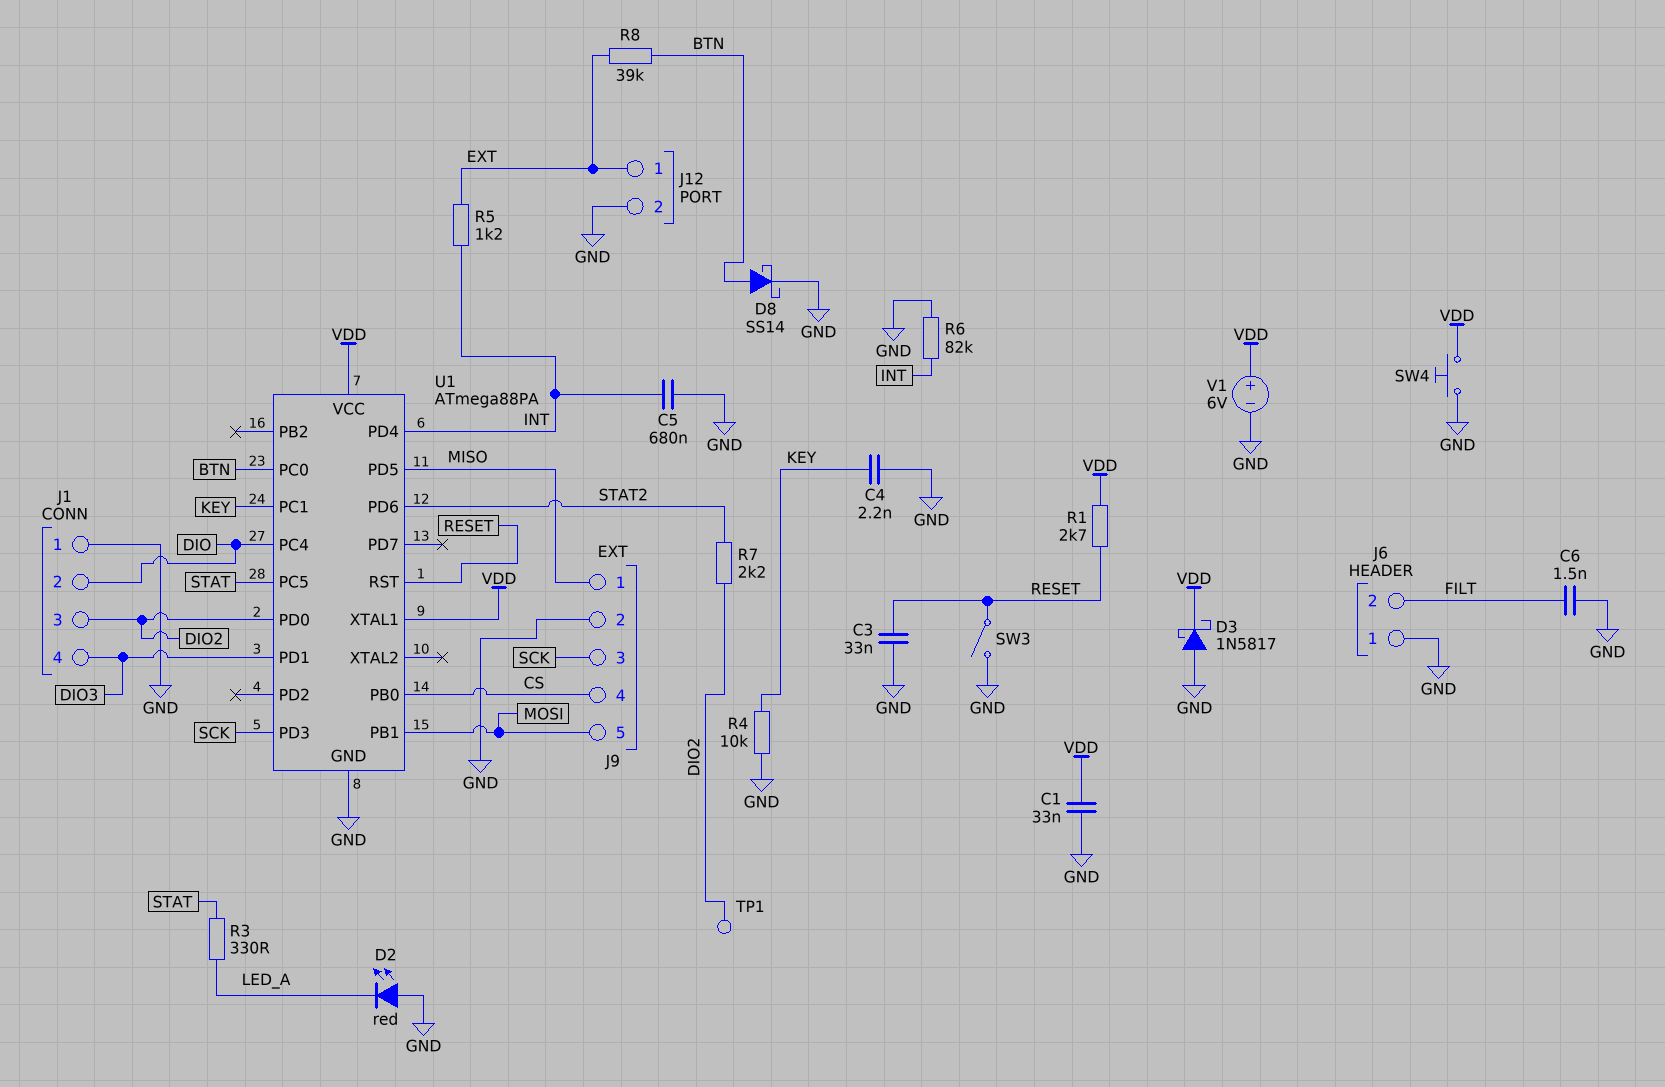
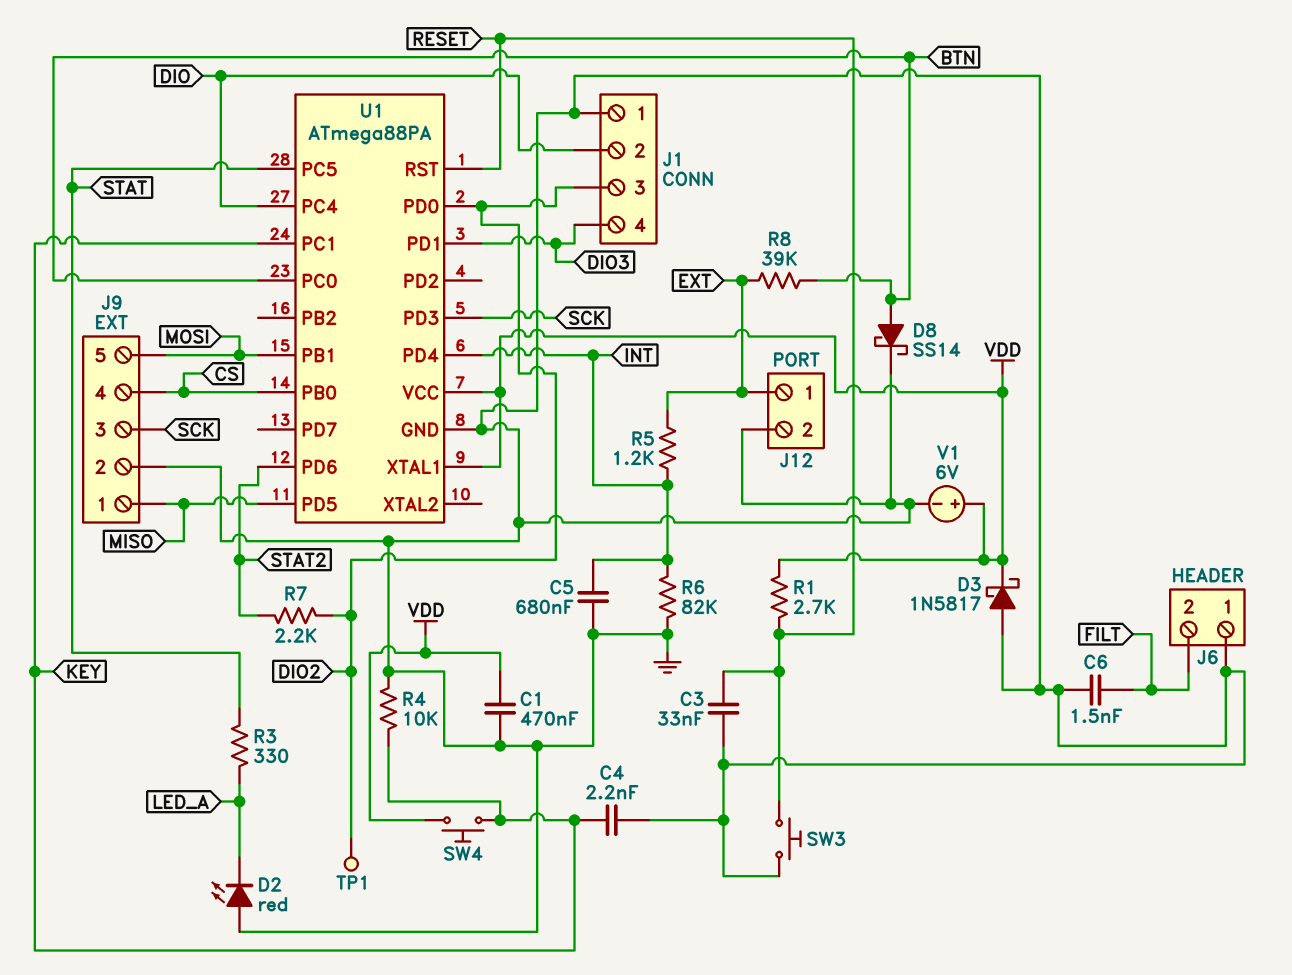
C1: 33nF (GND, VDD) -> 470nF (GND, VDD)
SW3: switch (GND, RESET) -> button (GND, RESET)
SW4: button (GND, VDD) -> button (KEY, VDD)

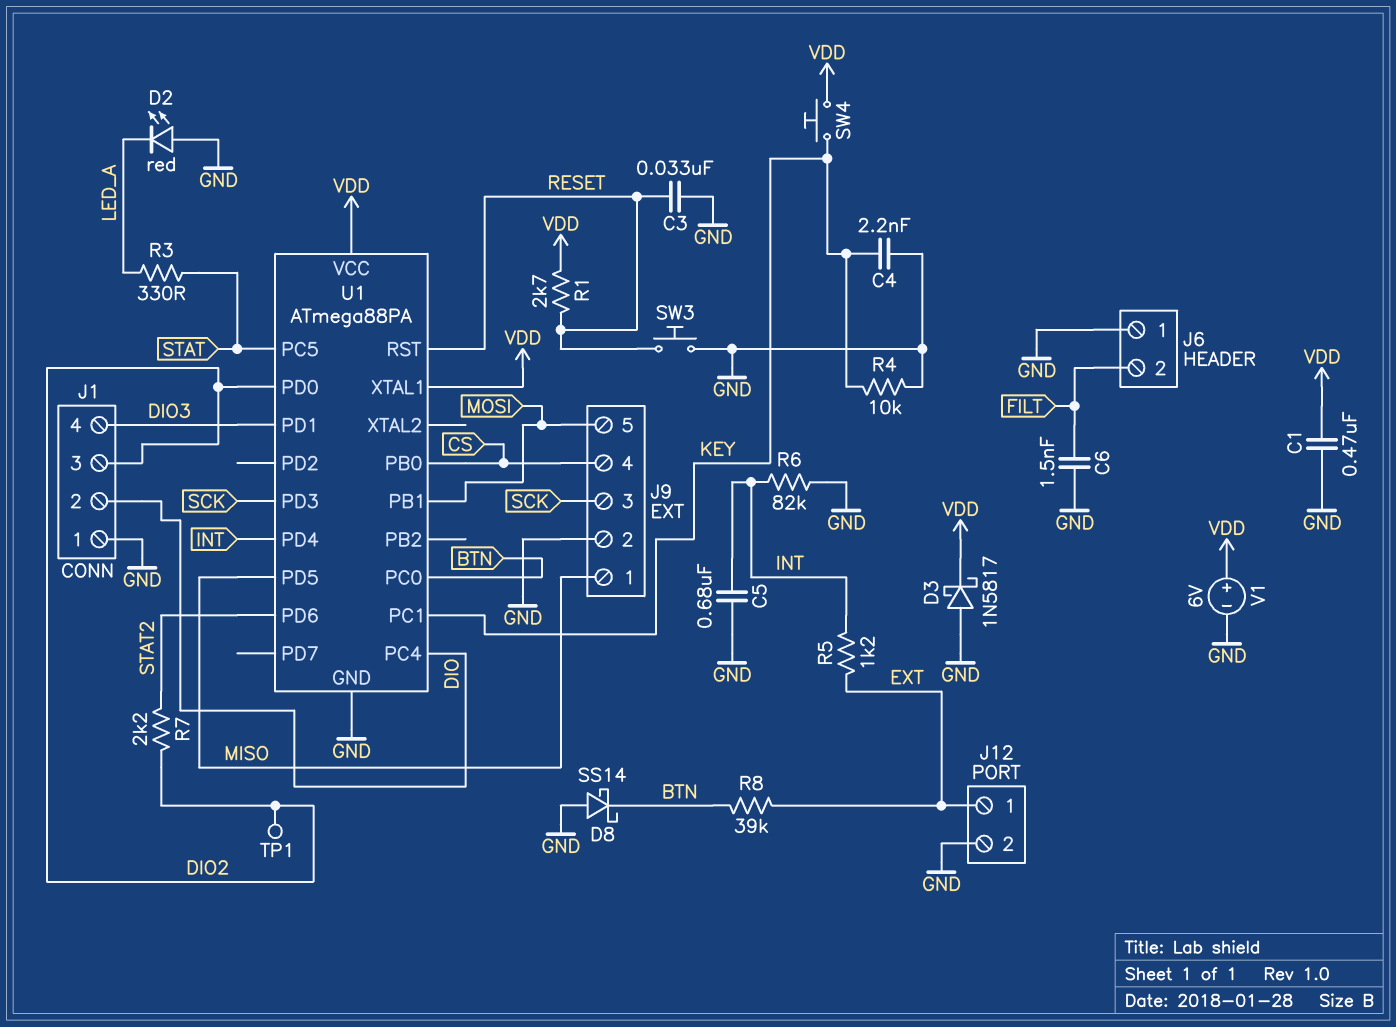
D8: schottky SS14 (A BTN, K GND) -> schottky SS14 (A GND, K BTN)

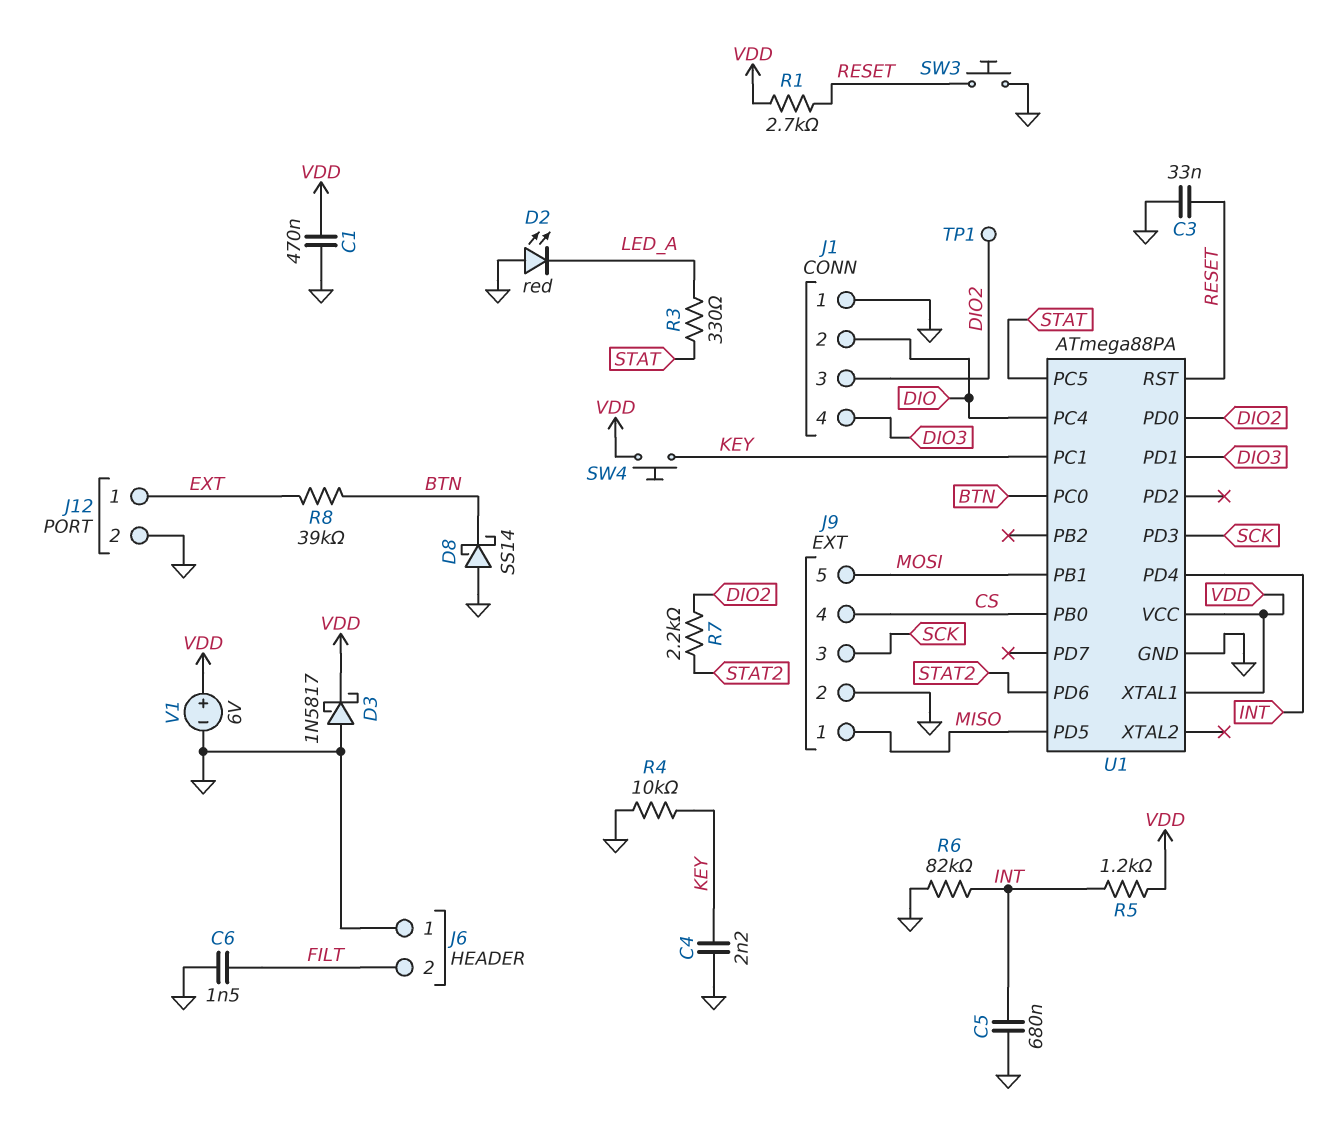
R5: 1.2k (EXT, INT) -> 1.2k (INT, VDD)

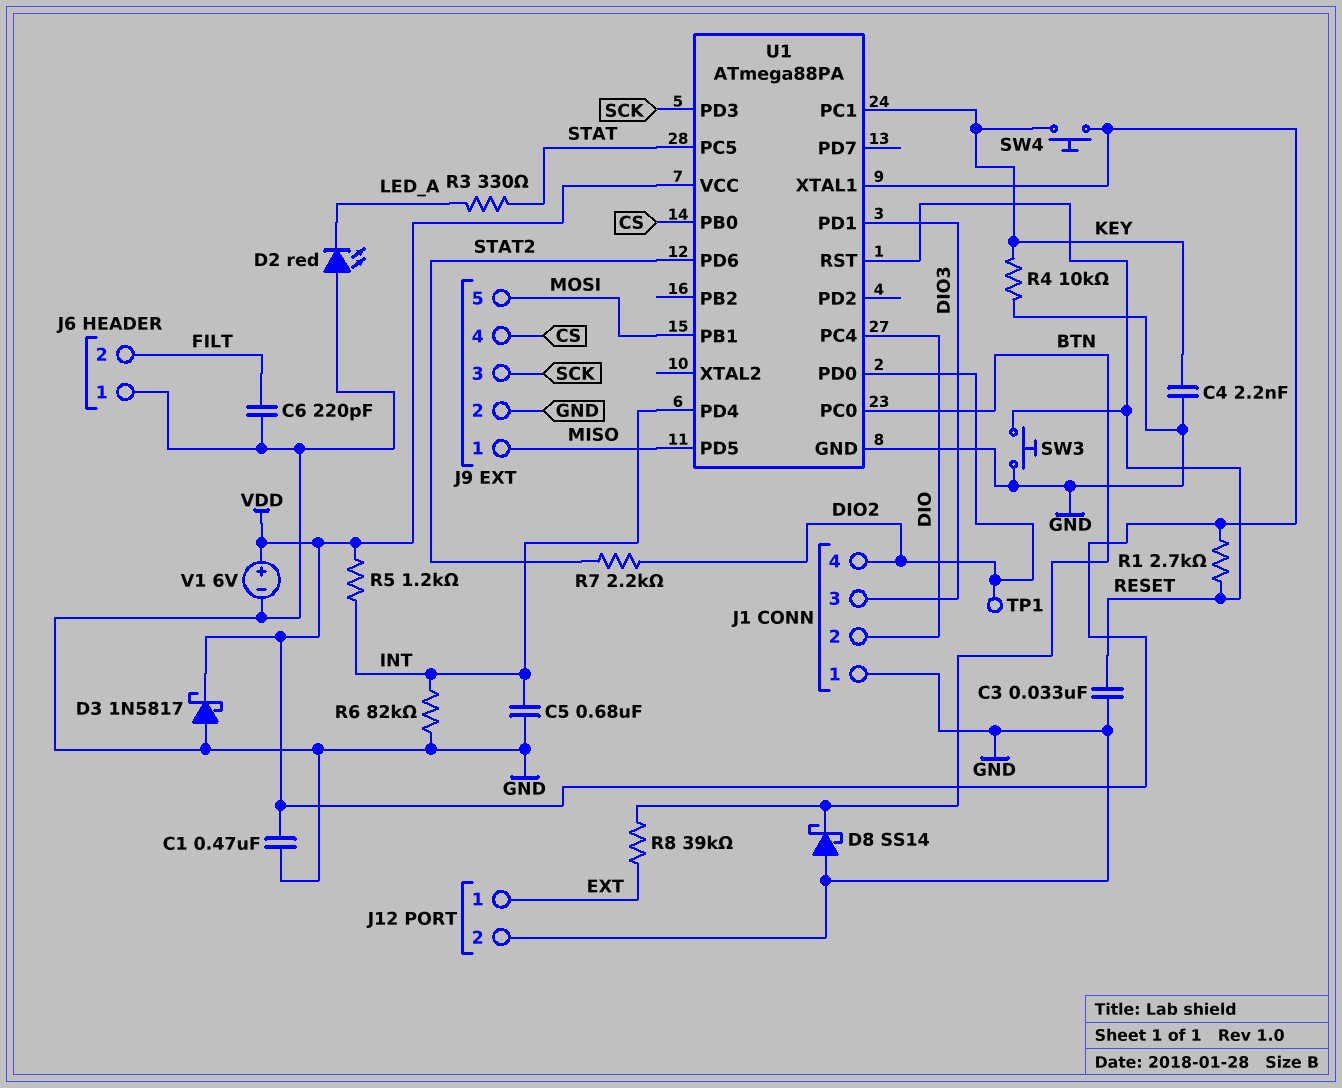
C6: 1.5nF (FILT, GND) -> 220pF (FILT, GND)
J1 pin 3: DIO2 -> DIO3
J1 pin 4: DIO3 -> DIO2

